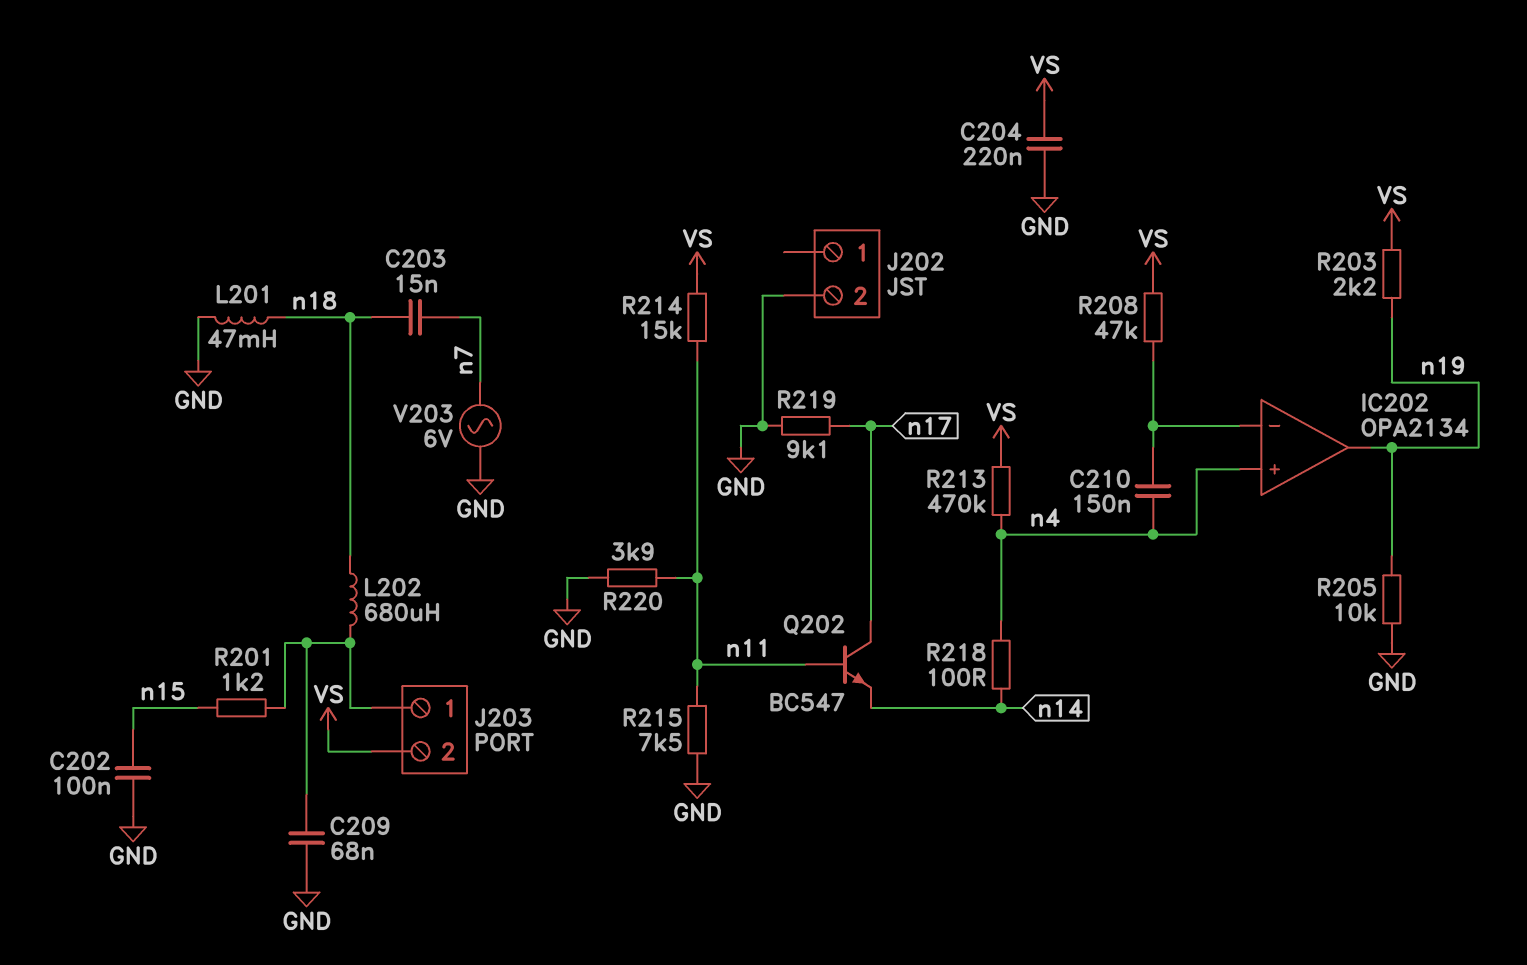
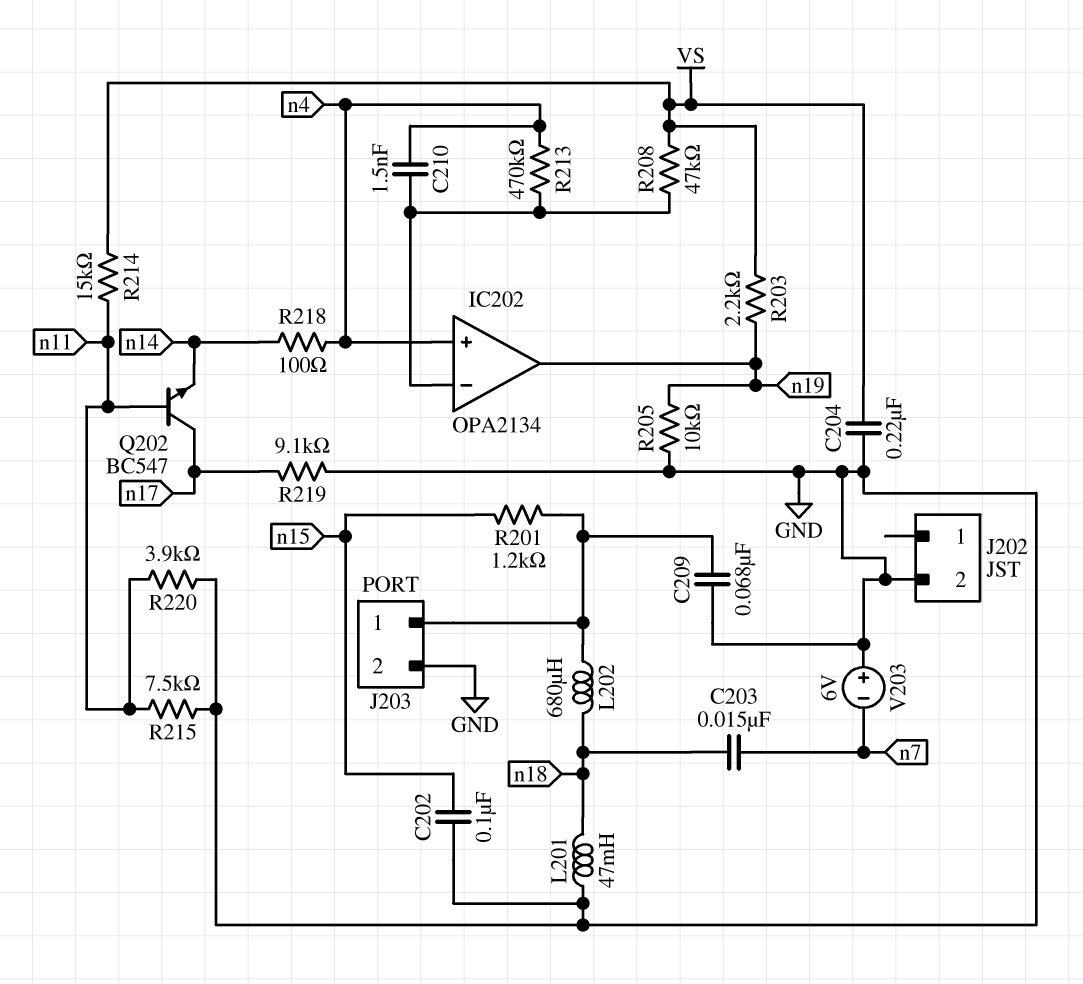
C210: 150nF (IC202/in-, n4) -> 1.5nF (IC202/in-, n4)
J203 pin 2: VS -> GND
R213: 470k (VS, n4) -> 470k (IC202/in-, n4)
V203: AC 6V (GND, n7) -> 6V (plus GND, minus n7)

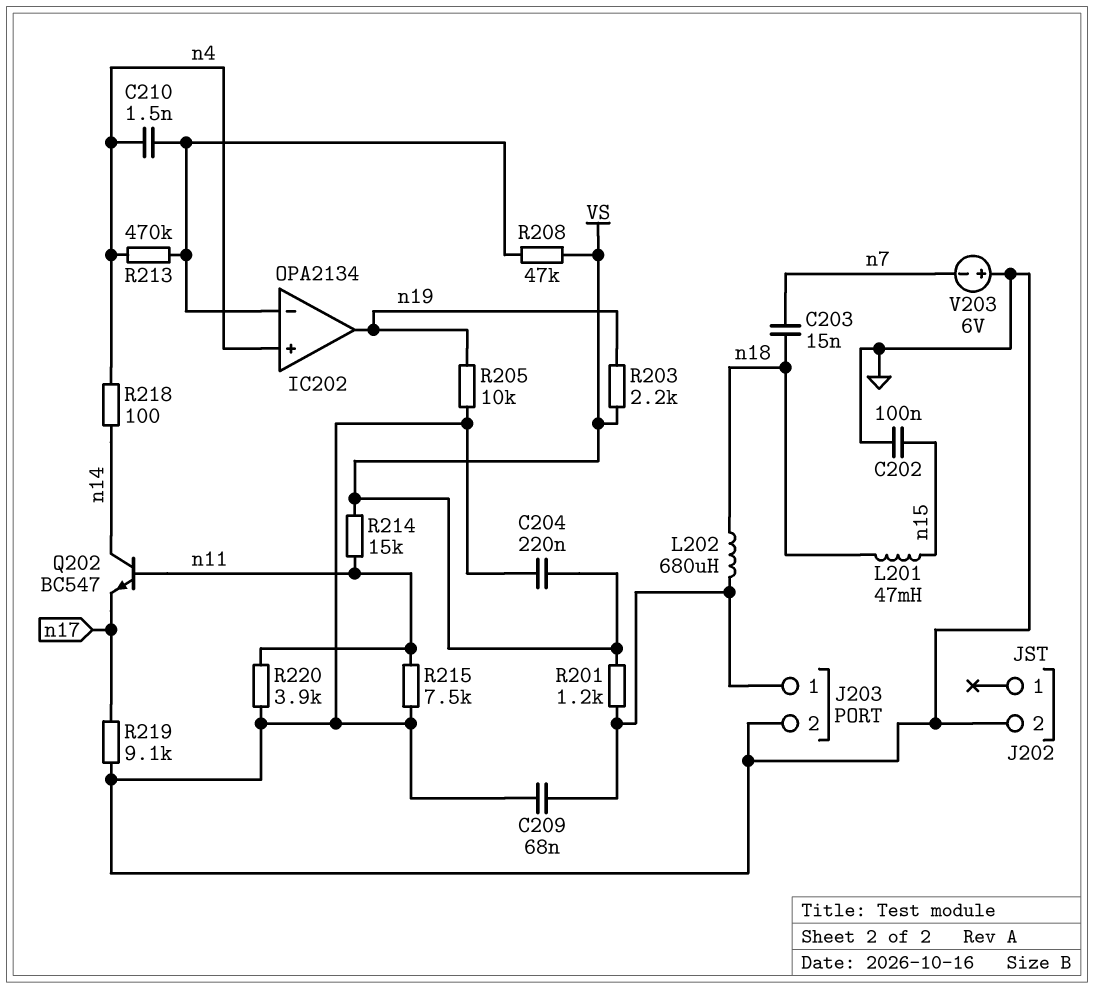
L201: 47mH (GND, n18) -> 47mH (n15, n18)
Q202: NPN BC547 (B n11, C n17, E n14) -> NPN BC547 (B n11, C n14, E n17)
R201: 1.2k (J203/1, n15) -> 1.2k (J203/1, VS)

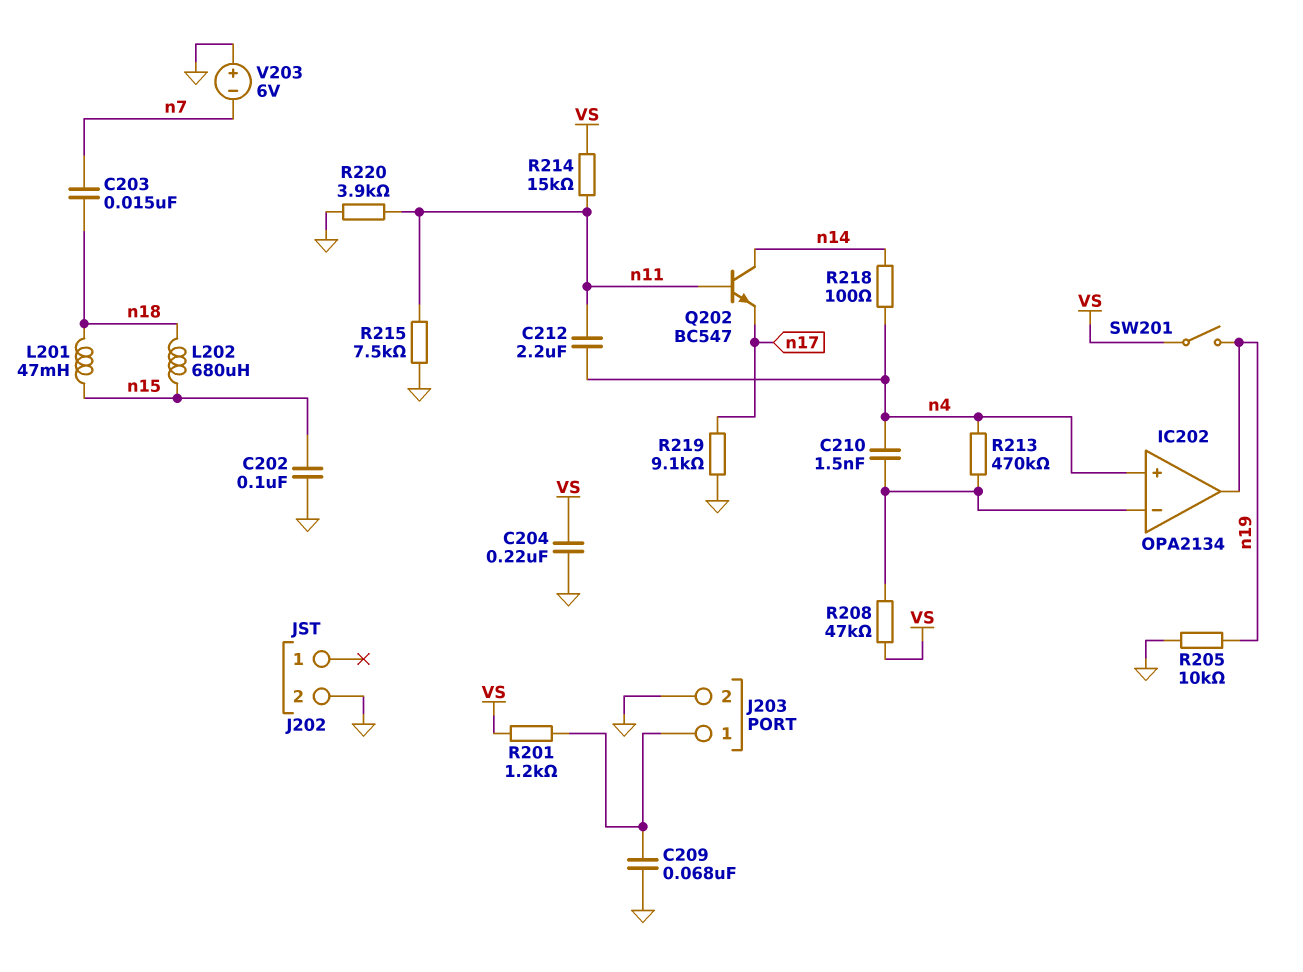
C212: none -> 2.2uF (n4, n11)
L202: 680uH (J203/1, n18) -> 680uH (n15, n18)
R203: 2.2k (VS, n19) -> none
SW201: none -> switch (VS, n19)

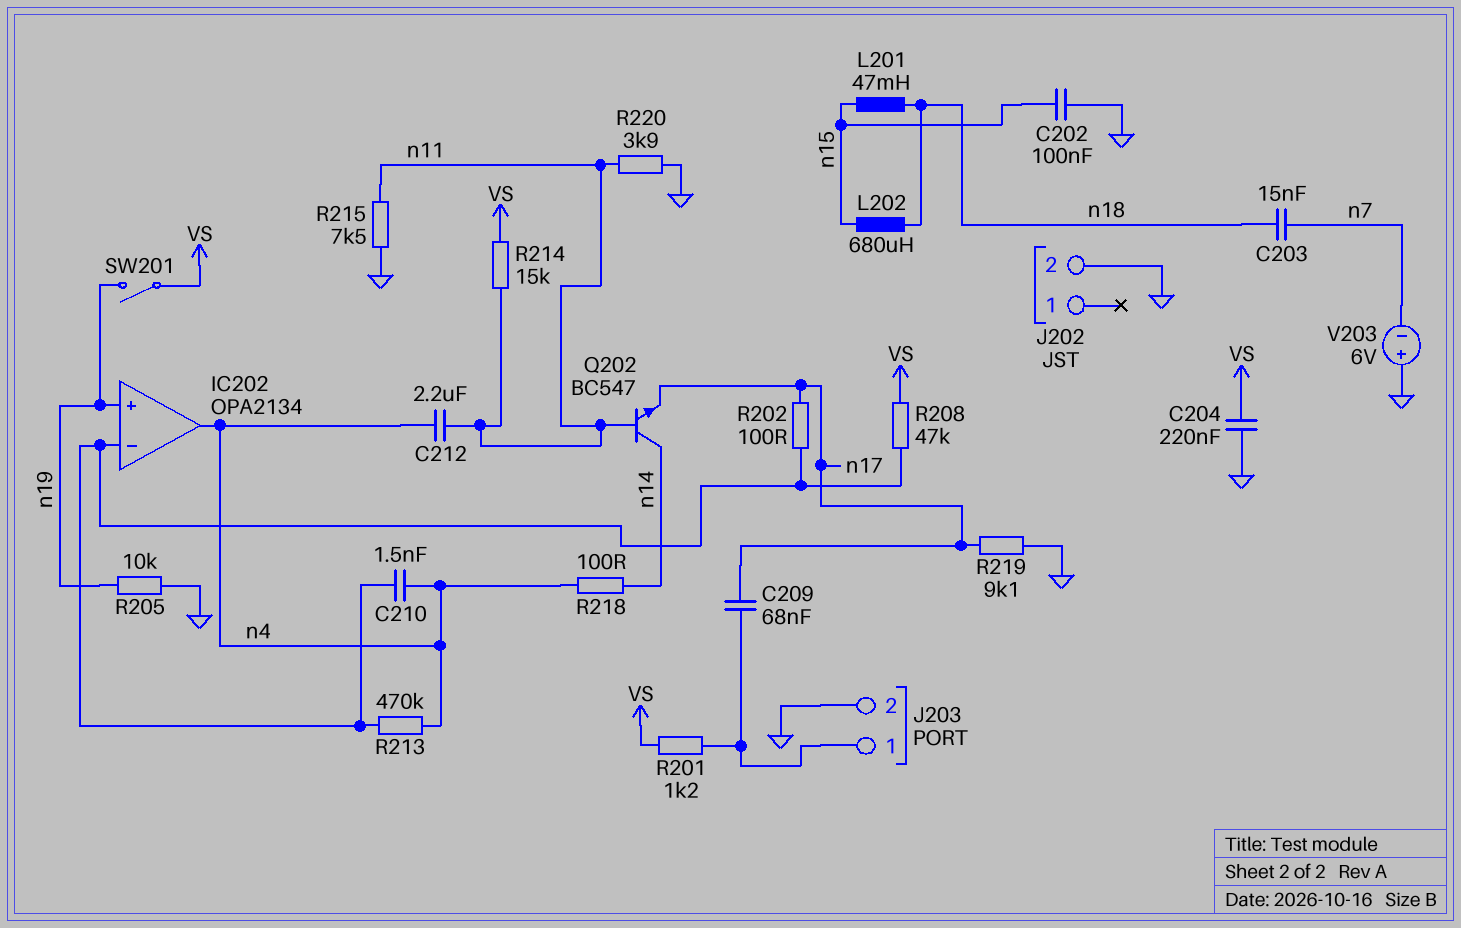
C209: 68nF (GND, J203/1) -> 68nF (J203/1, n17)
IC202 pin in+: n4 -> n19
IC202 pin out: n19 -> n4
R202: none -> 100 (IC202/in-, n17)

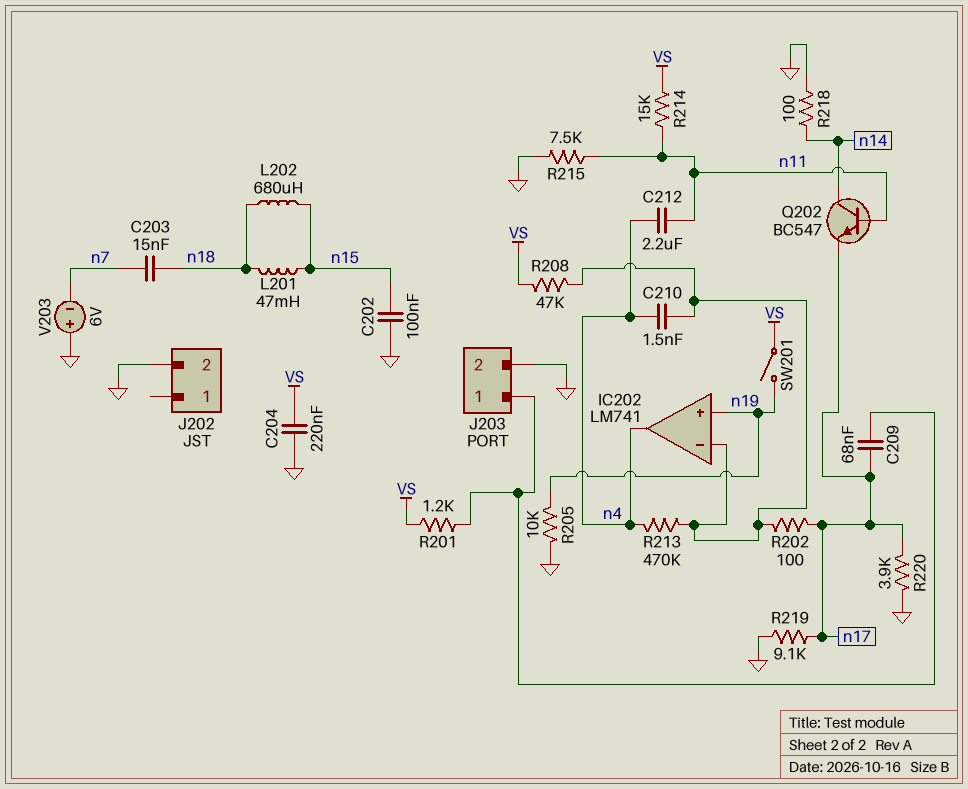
IC202: OPA2134 -> LM741
R218: 100 (n4, n14) -> 100 (GND, n14)
R220: 3.9k (GND, n11) -> 3.9k (GND, n17)

